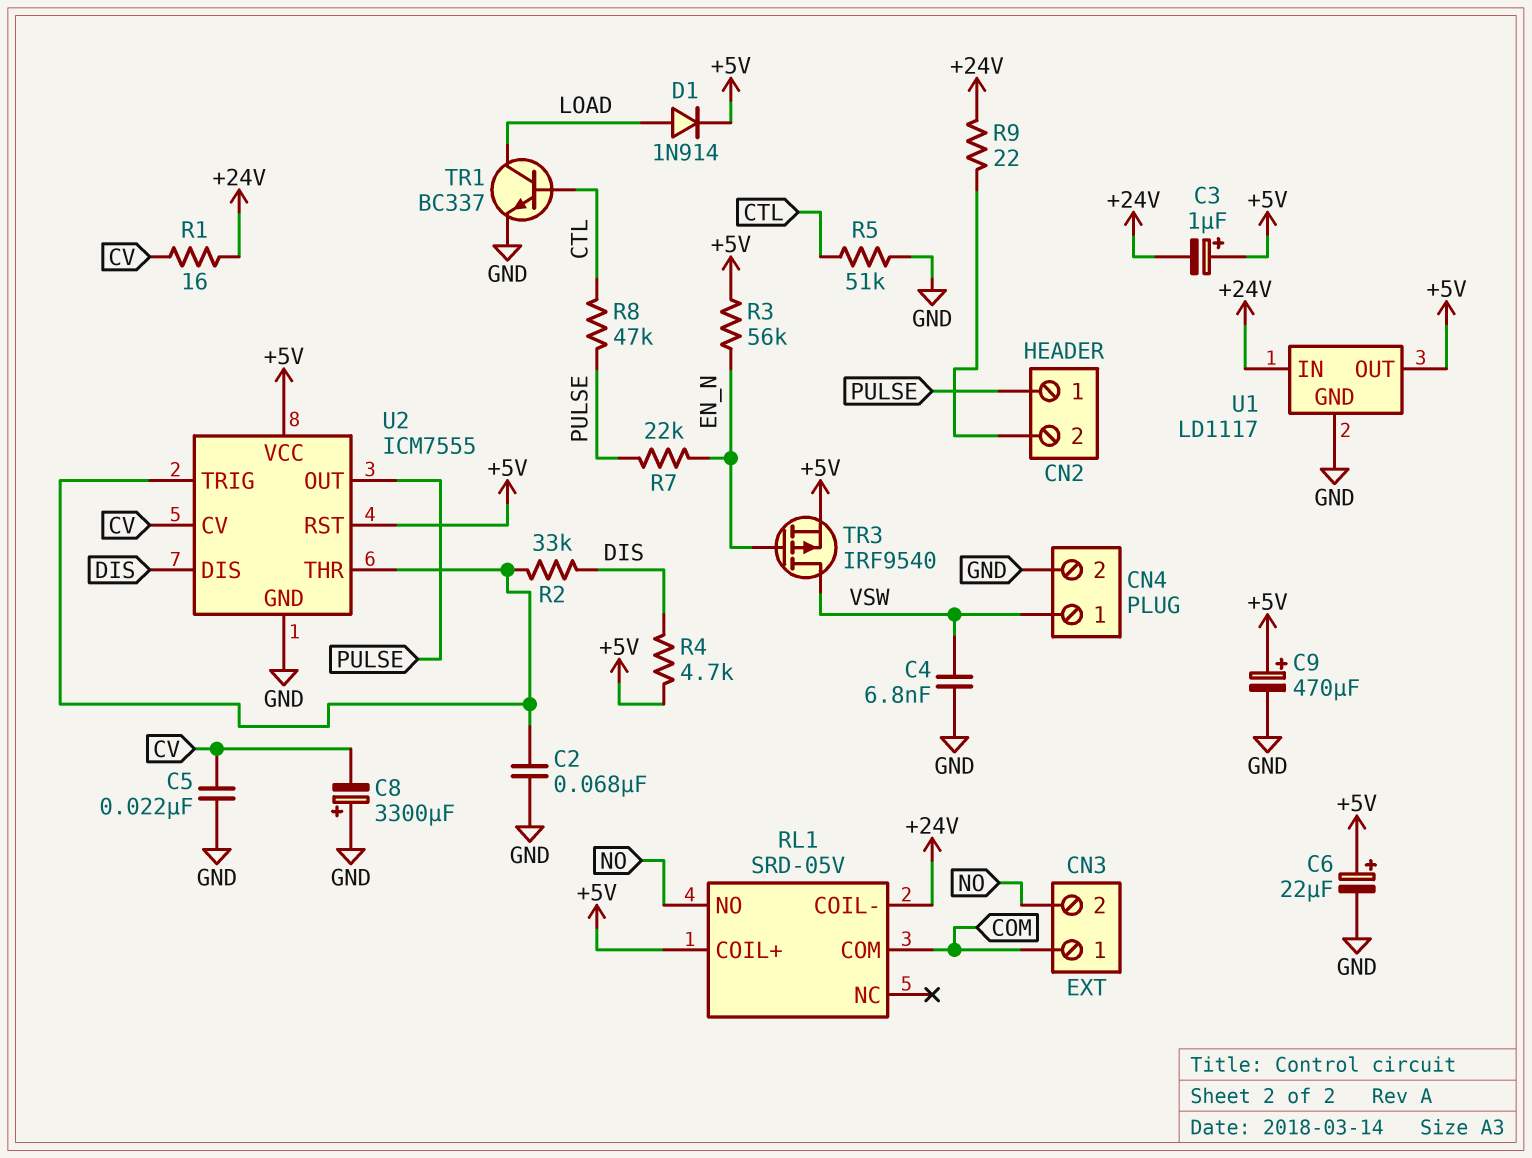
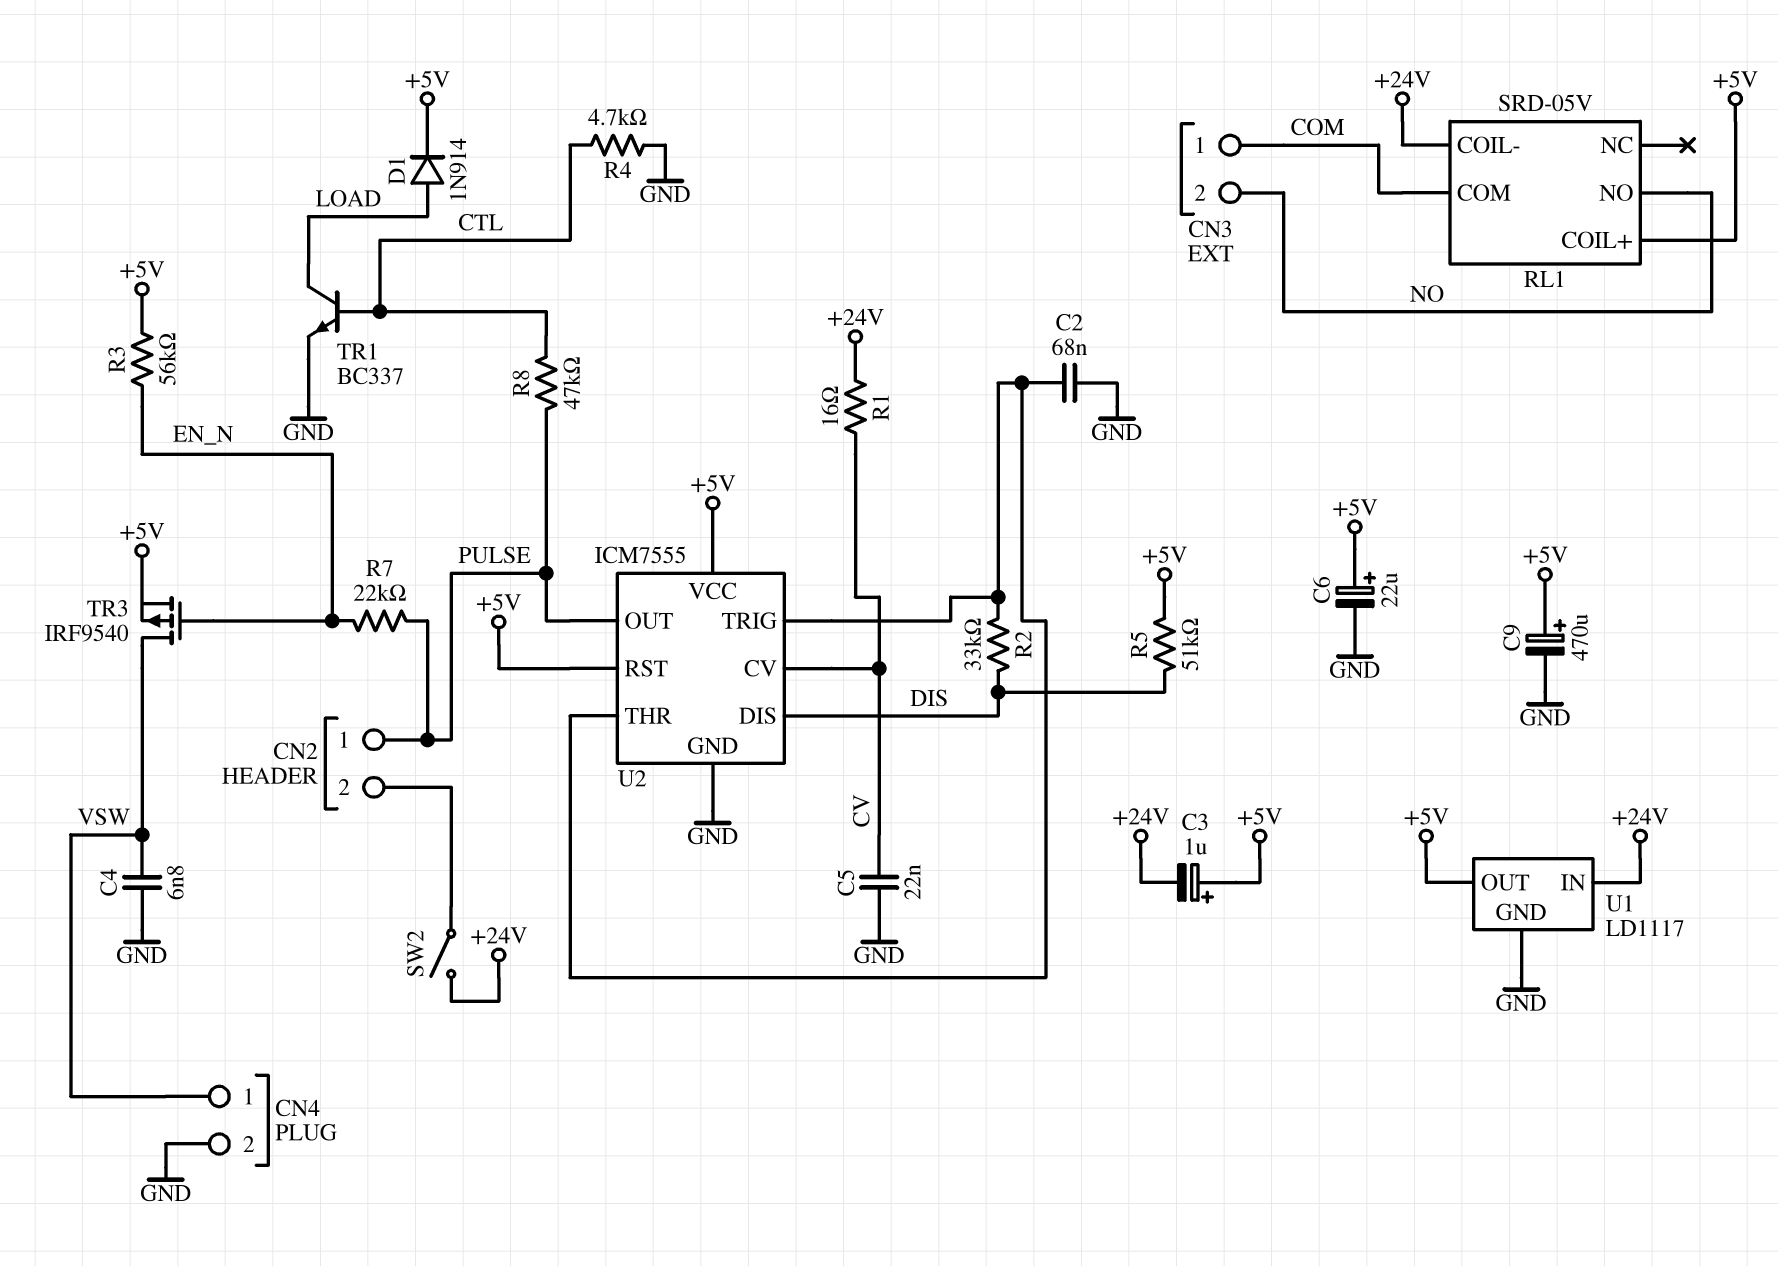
C8: 3300uF (plus GND, minus CV) -> none
R4: 4.7k (+5V, DIS) -> 4.7k (CTL, GND)
R5: 51k (CTL, GND) -> 51k (+5V, DIS)
R9: 22 (+24V, CN2/2) -> none
SW2: none -> switch (+24V, CN2/2)

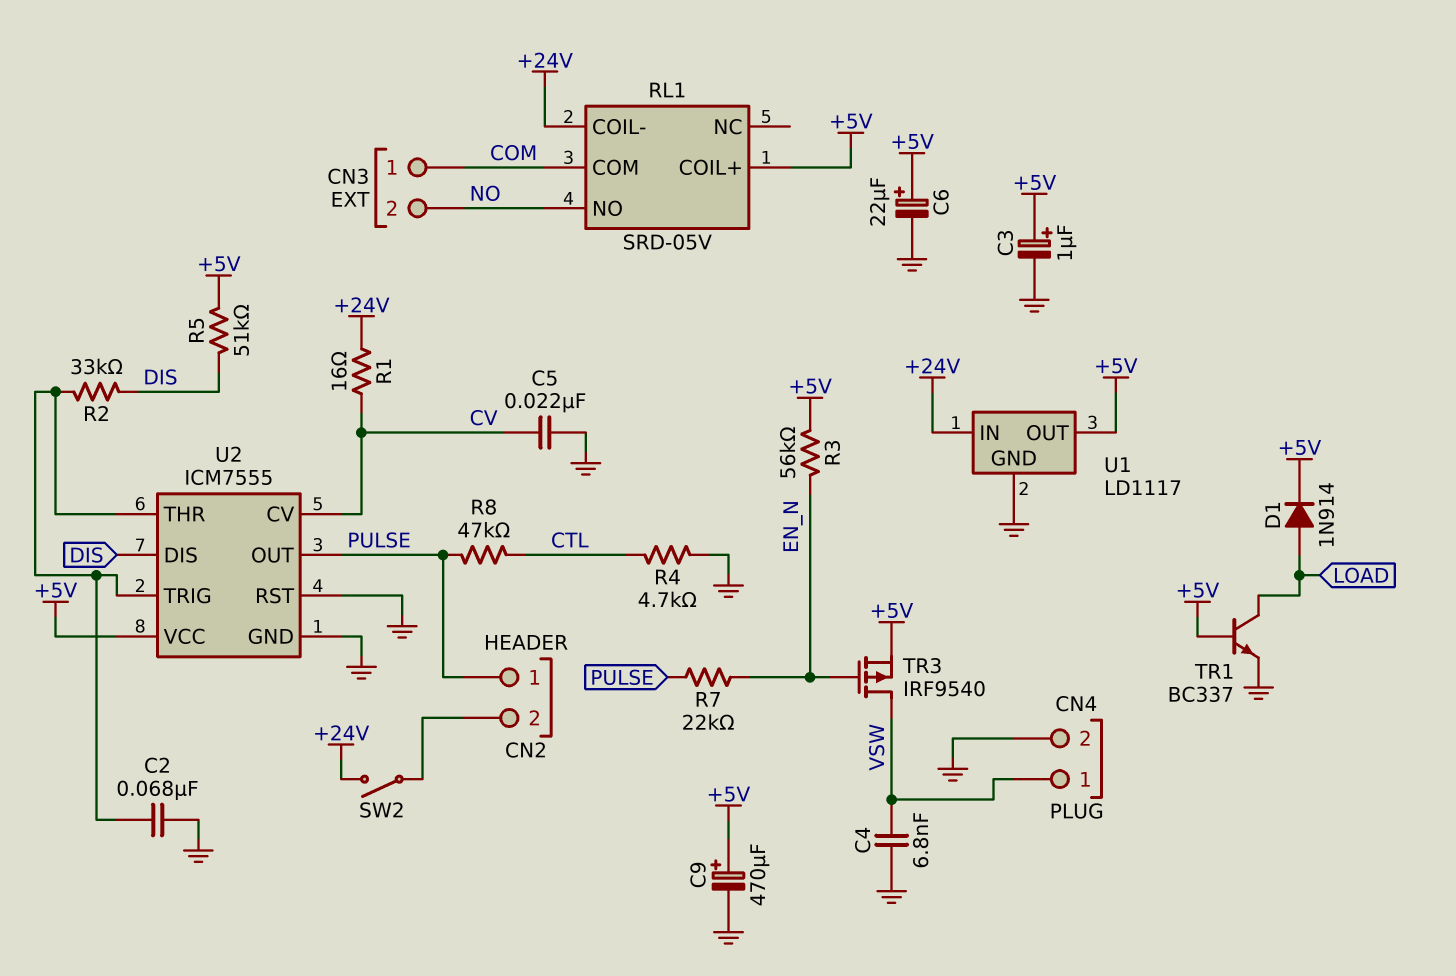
C3: 1uF (plus +5V, minus +24V) -> 1uF (plus +5V, minus GND)
TR1: NPN BC337 (B CTL, C LOAD, E GND) -> NPN BC337 (B +5V, C LOAD, E GND)
U2 pin RST: +5V -> GND

